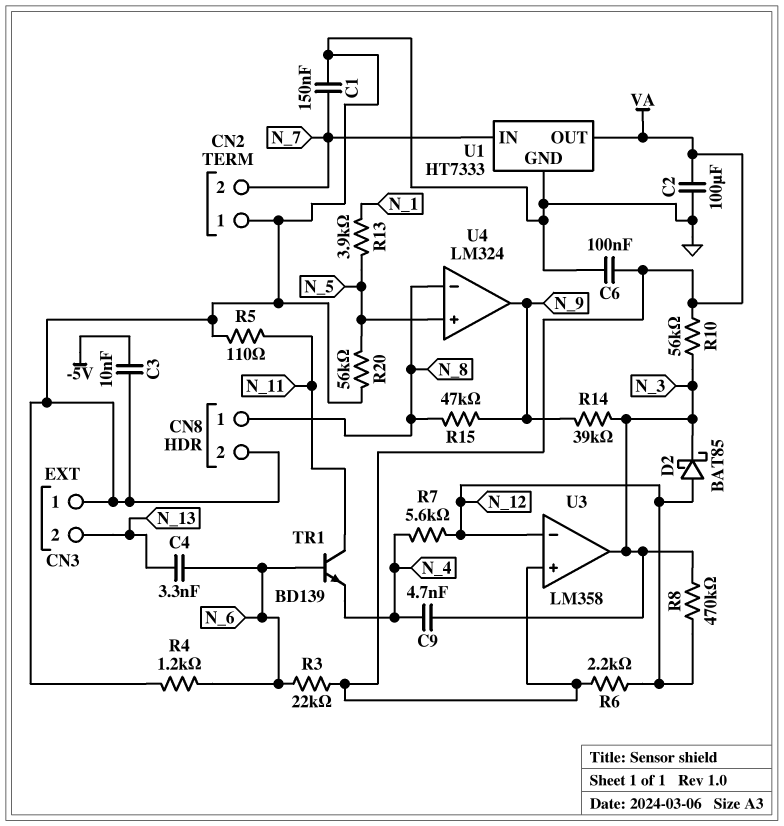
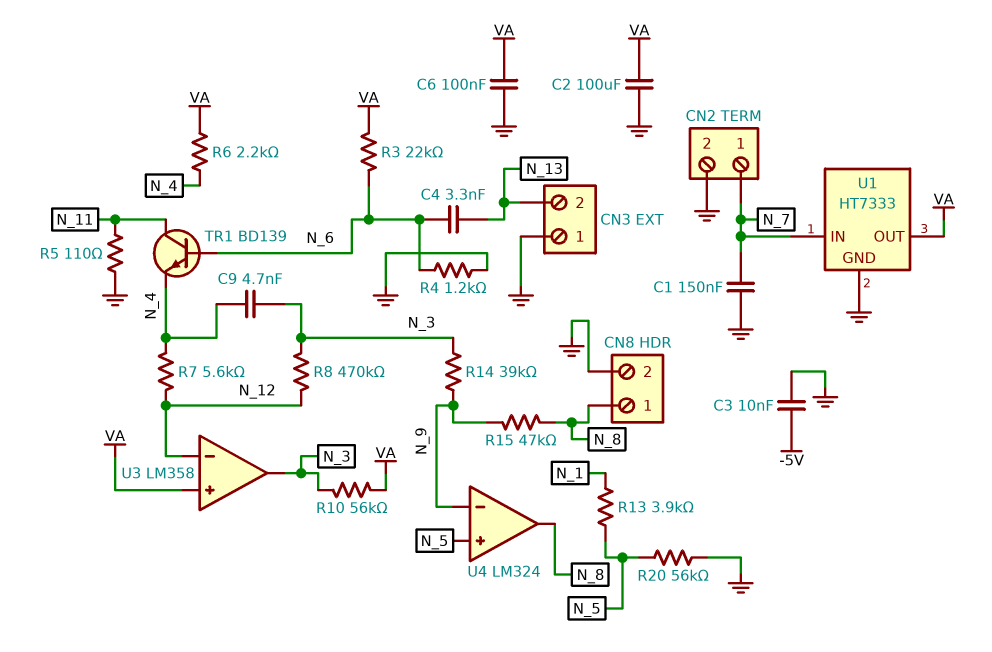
CN2 pin 1: GND -> N_7
CN2 pin 2: N_7 -> GND
D2: schottky BAT85 (A N_12, K N_3) -> none
R6: 2.2k (N_12, VA) -> 2.2k (N_4, VA)
U4 pin in-: N_8 -> N_9
U4 pin out: N_9 -> N_8

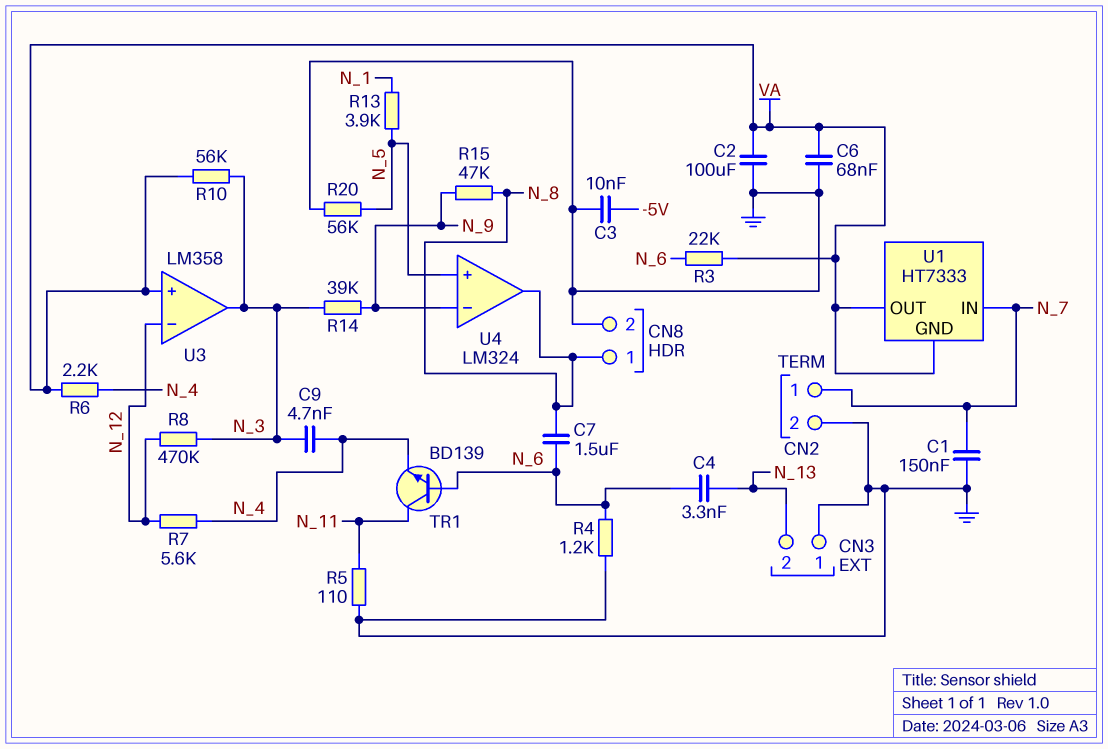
C6: 100nF (GND, VA) -> 68nF (GND, VA)
C7: none -> 1.5uF (N_6, N_8)
U1 pin GND: GND -> VA

